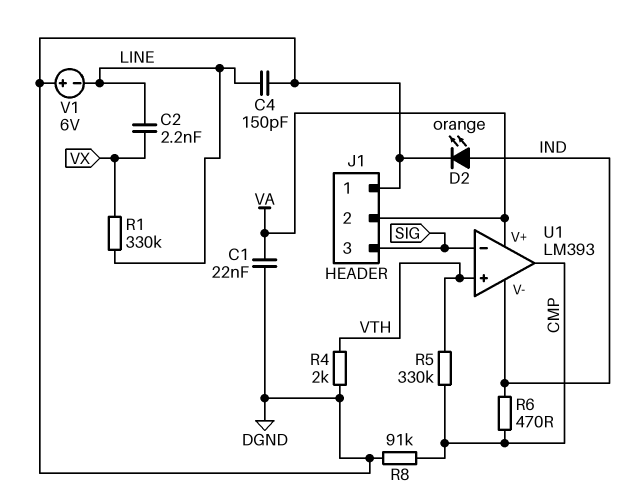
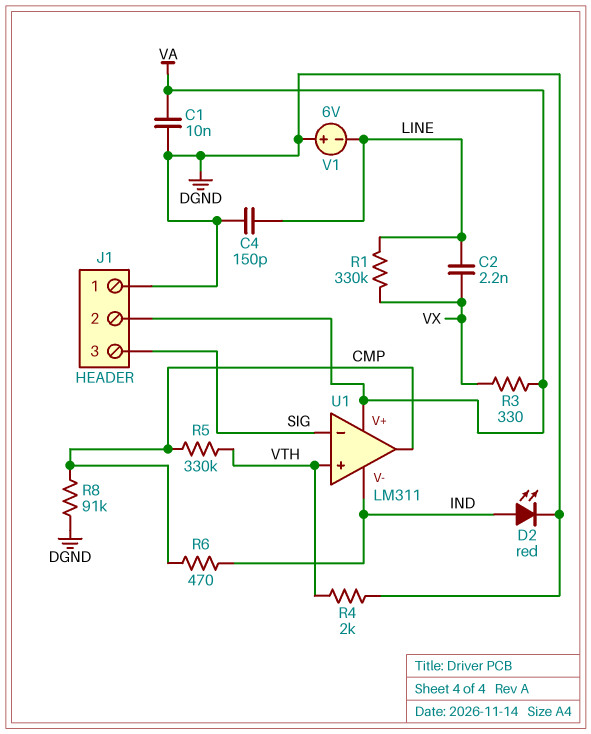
C1: 22nF (DGND, VA) -> 10nF (DGND, VA)
D2: LED orange (A IND, K DGND) -> LED red (A IND, K DGND)
R3: none -> 330 (VA, VX)
U1: LM393 -> LM311

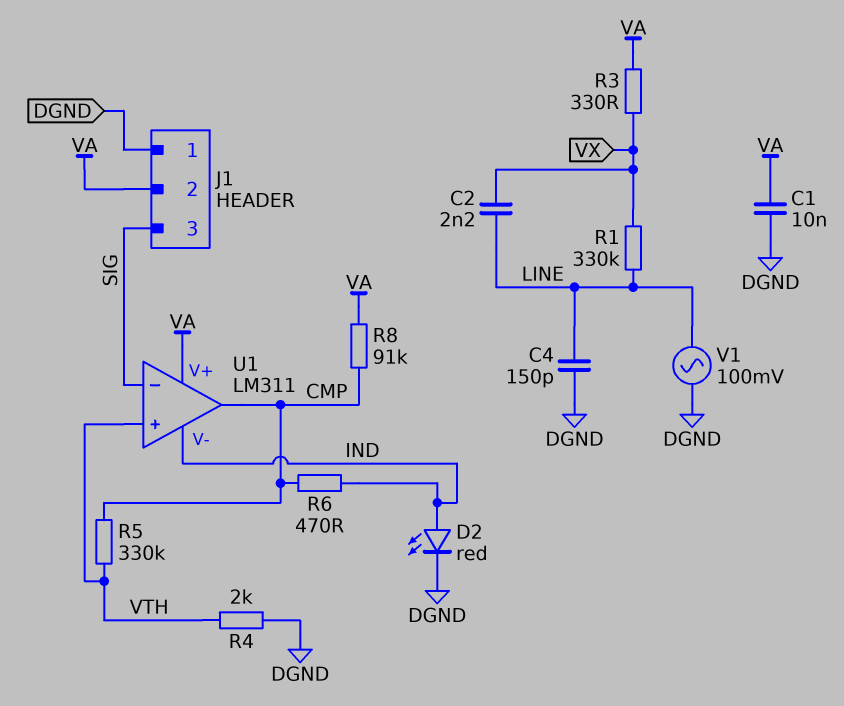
R8: 91k (CMP, DGND) -> 91k (CMP, VA)
V1: 6V (plus DGND, minus LINE) -> AC 100mV (DGND, LINE)

